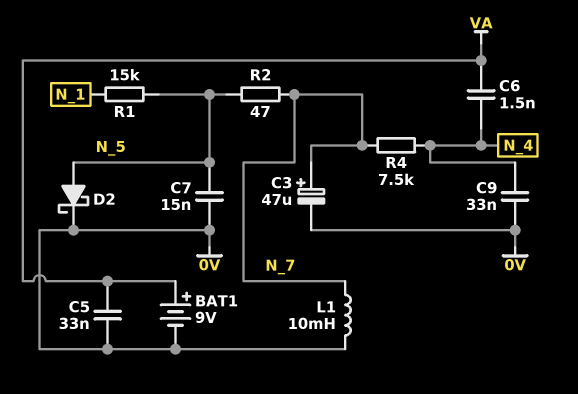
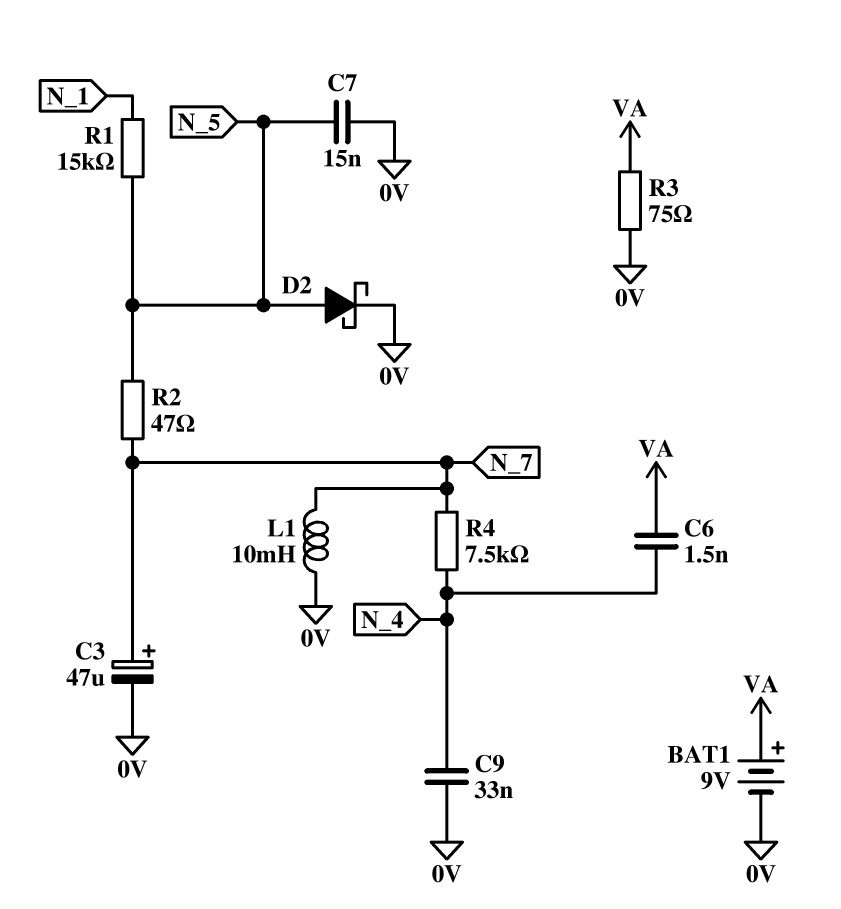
C5: 33nF (0V, VA) -> none
R3: none -> 75 (0V, VA)

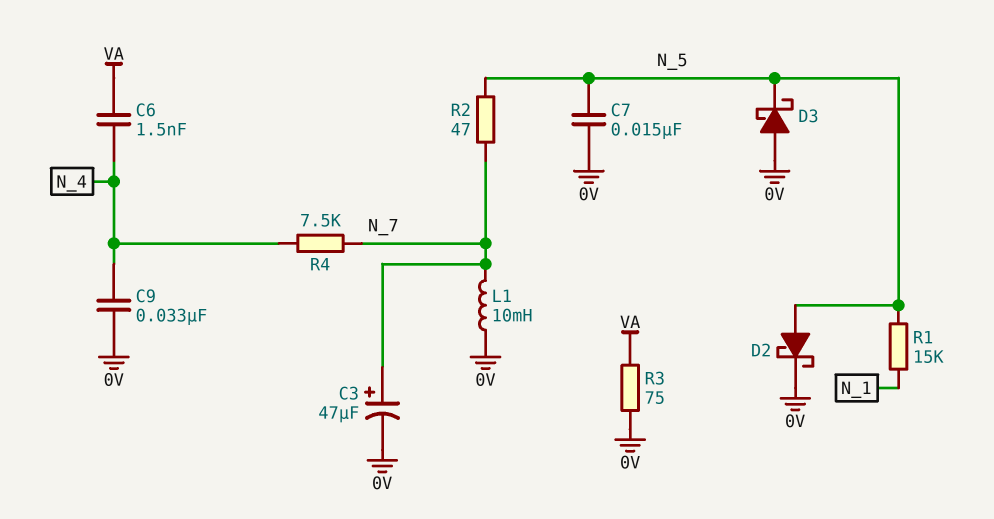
BAT1: 9V (plus VA, minus 0V) -> none
D3: none -> schottky (A 0V, K N_5)

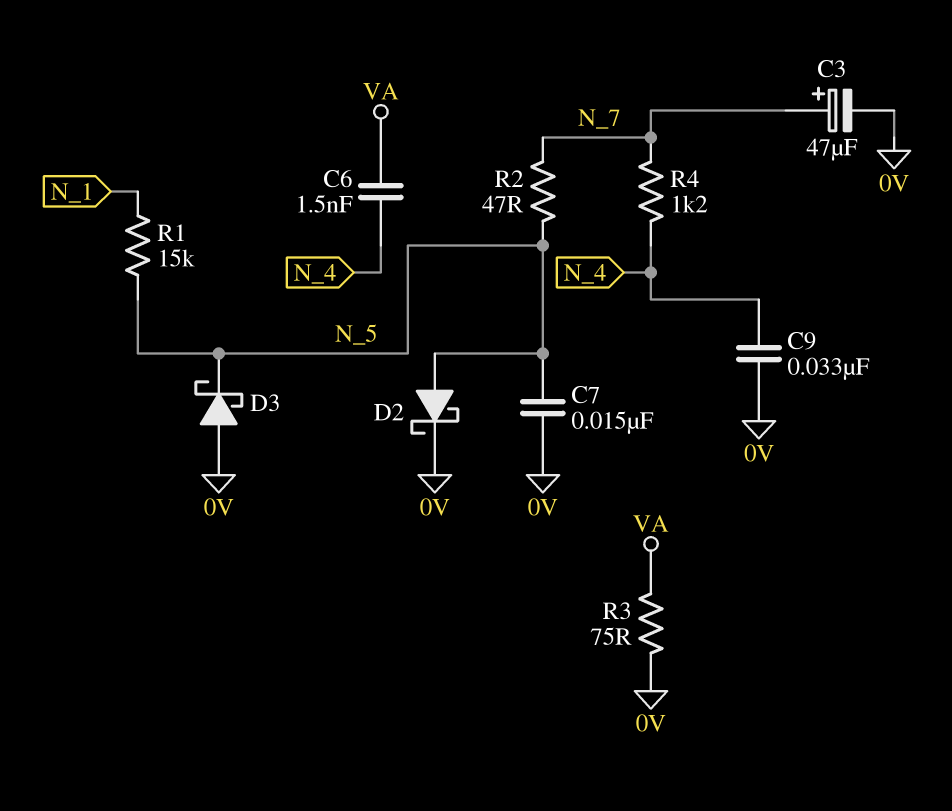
L1: 10mH (0V, N_7) -> none
R4: 7.5k (N_4, N_7) -> 1.2k (N_4, N_7)

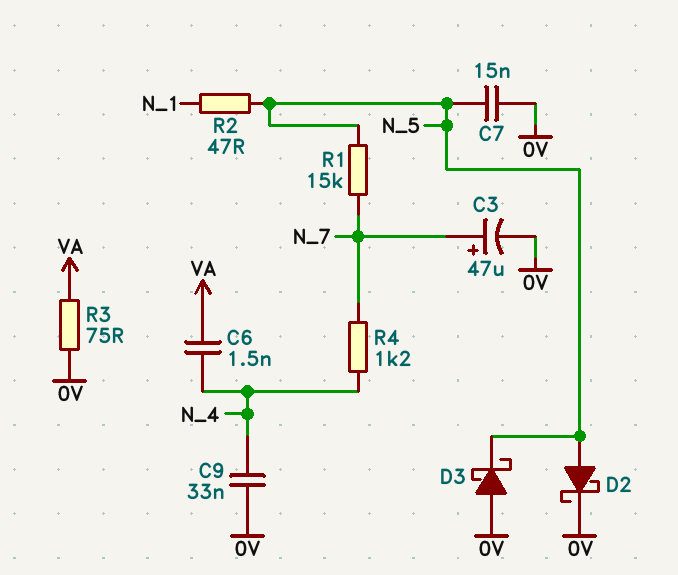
R1: 15k (N_1, N_5) -> 15k (N_5, N_7)
R2: 47 (N_5, N_7) -> 47 (N_1, N_5)

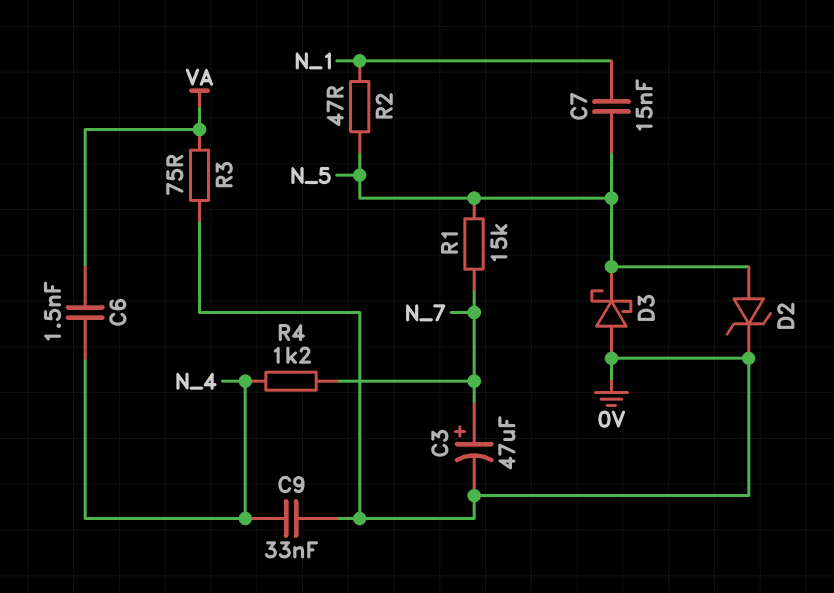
C7: 15nF (0V, N_5) -> 15nF (N_1, N_5)
D2: schottky (A N_5, K 0V) -> zener (A N_5, K 0V)

